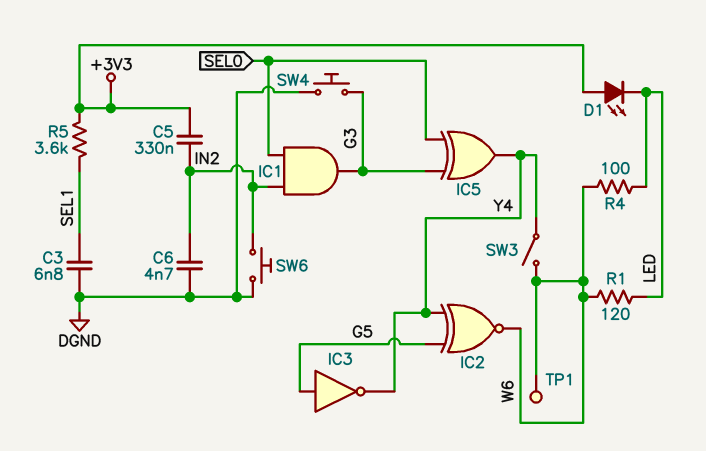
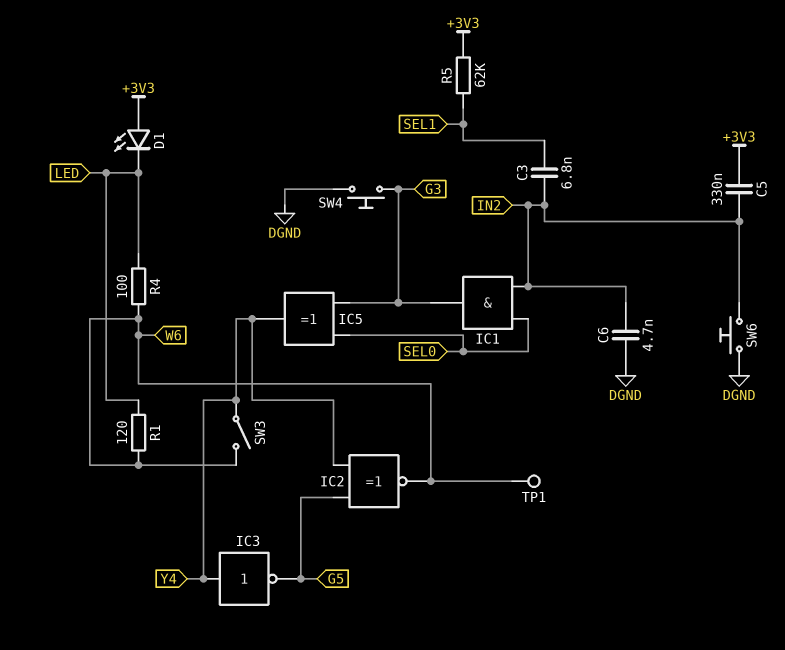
C3: 6.8nF (DGND, SEL1) -> 6.8nF (IN2, SEL1)
IC3: NOT (in G5, out Y4) -> NOT (in Y4, out G5)
R5: 3.6k (+3V3, SEL1) -> 62k (+3V3, SEL1)

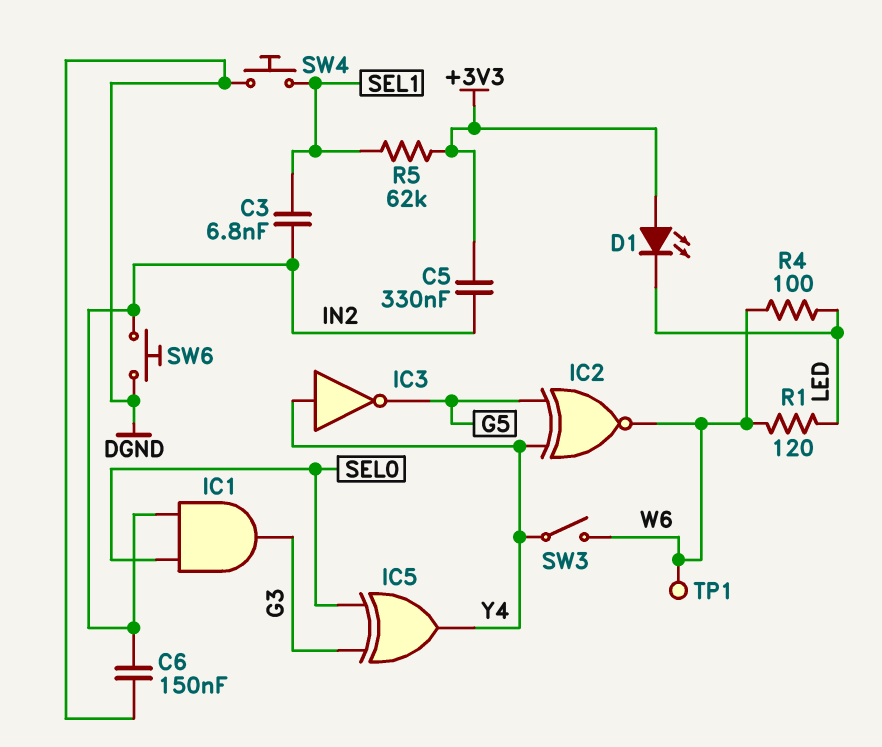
C6: 4.7nF (DGND, IN2) -> 150nF (DGND, IN2)
SW4: button (DGND, G3) -> button (DGND, SEL1)

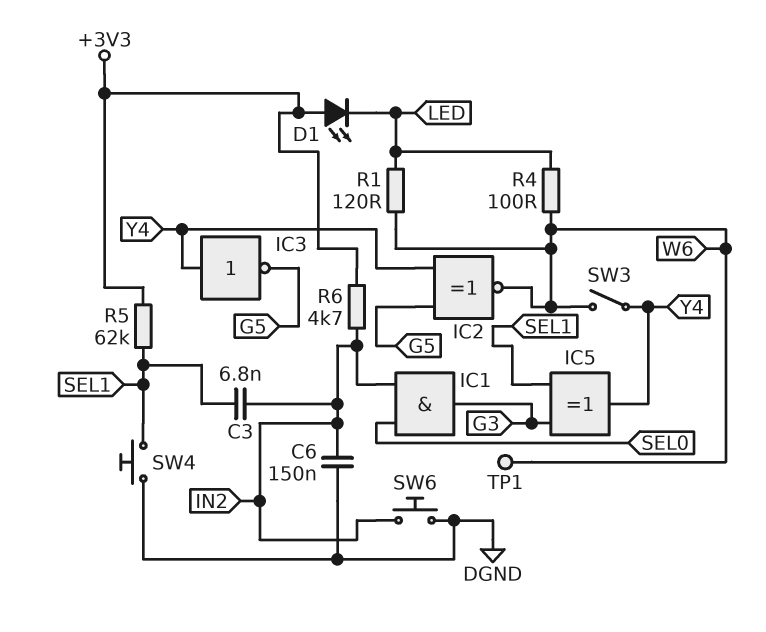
C5: 330nF (+3V3, IN2) -> none
IC5: XOR (in G3, in SEL0, out Y4) -> XOR (in G3, in SEL1, out Y4)
R6: none -> 4.7k (+3V3, IN2)

